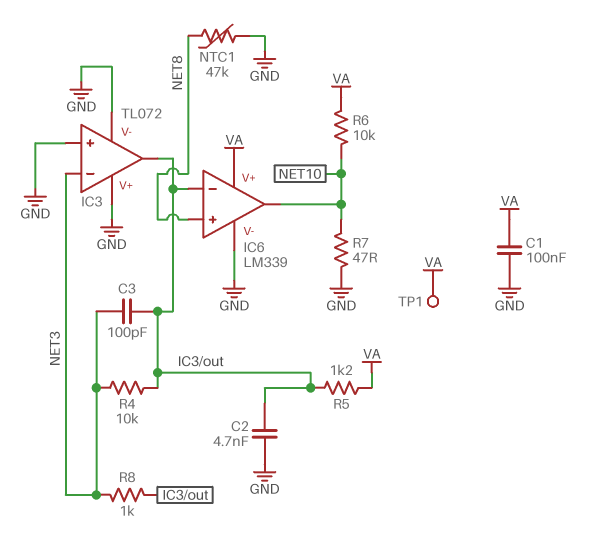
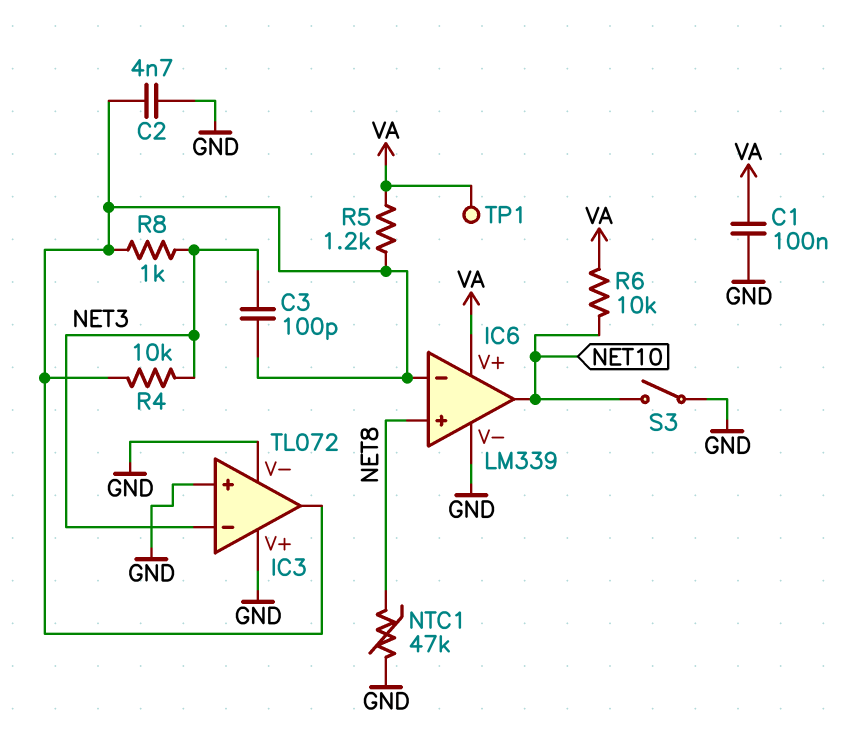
R7: 47 (GND, NET10) -> none
S3: none -> switch (GND, NET10)

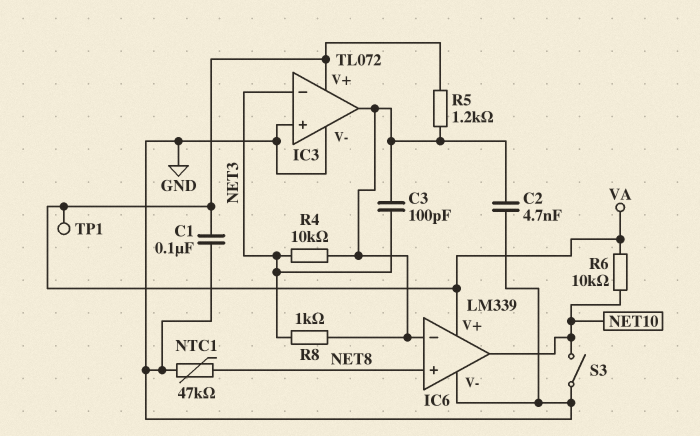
IC3 pin V+: GND -> VA

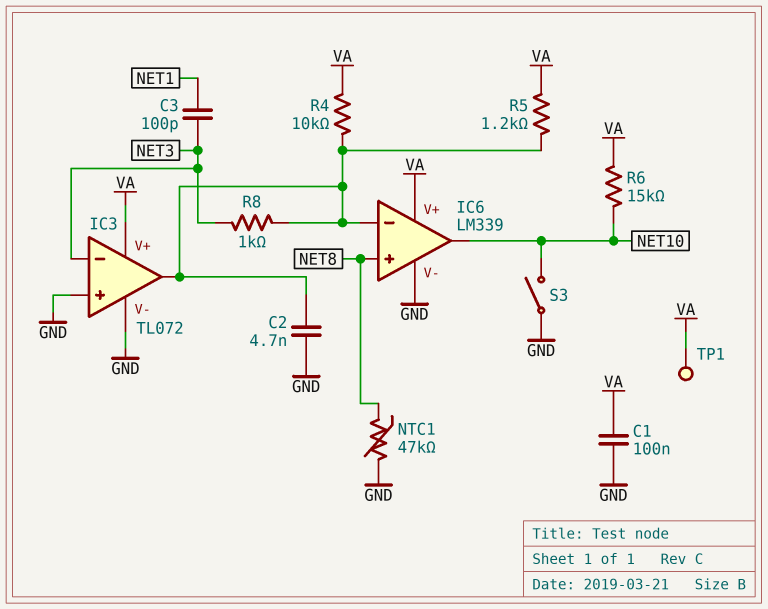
C3: 100pF (IC3/out, NET3) -> 100pF (NET1, NET3)
R4: 10k (IC3/out, NET3) -> 10k (IC3/out, VA)
R6: 10k (NET10, VA) -> 15k (NET10, VA)

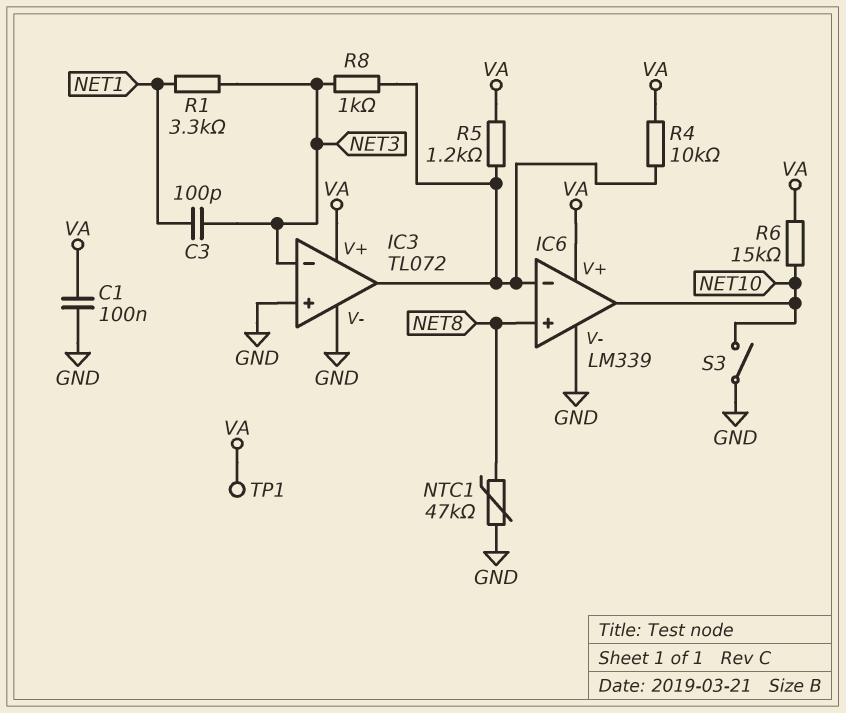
C2: 4.7nF (GND, IC3/out) -> none
R1: none -> 3.3k (NET1, NET3)

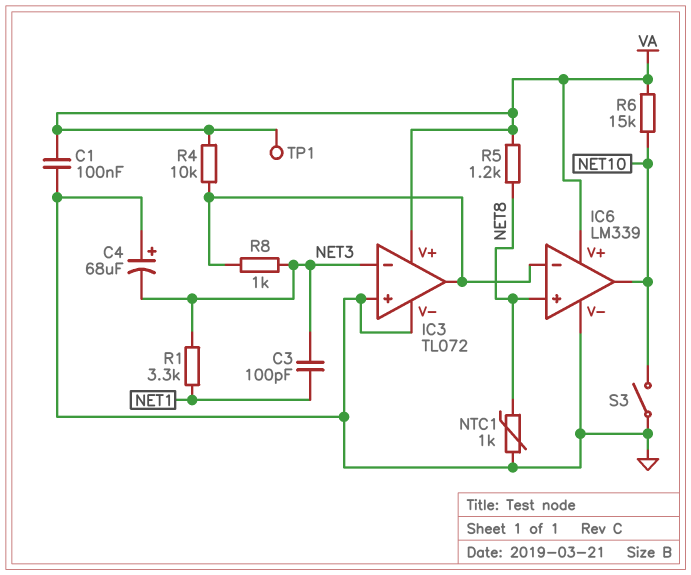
C4: none -> 68uF (plus GND, minus NET3)
NTC1: 47k (GND, NET8) -> 1k (GND, NET8)
R5: 1.2k (IC3/out, VA) -> 1.2k (NET8, VA)

